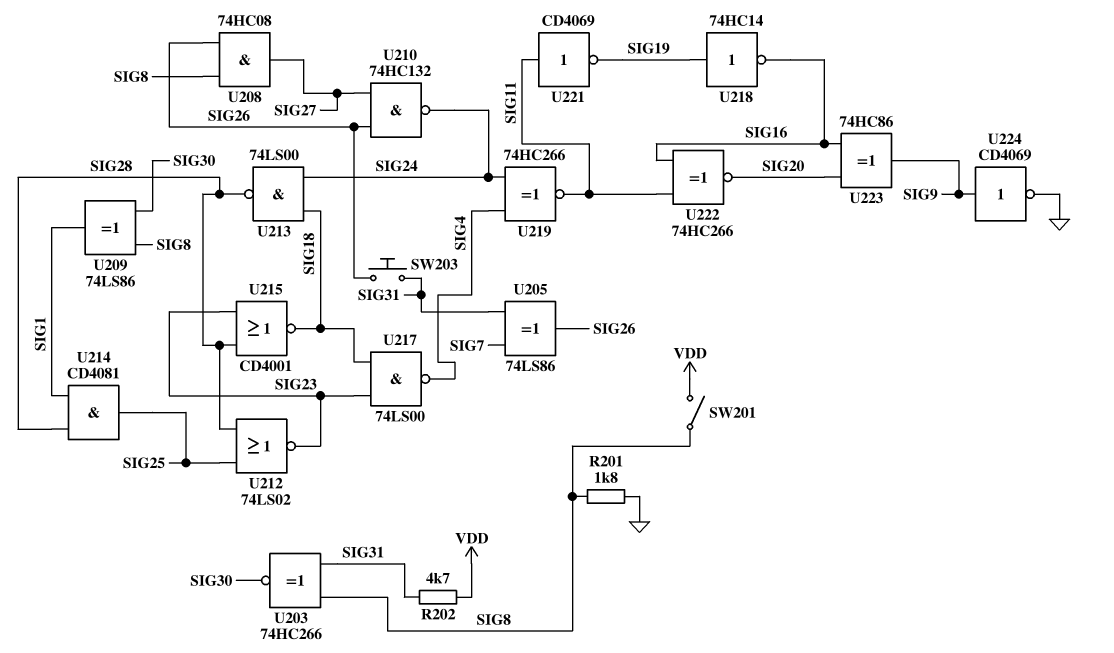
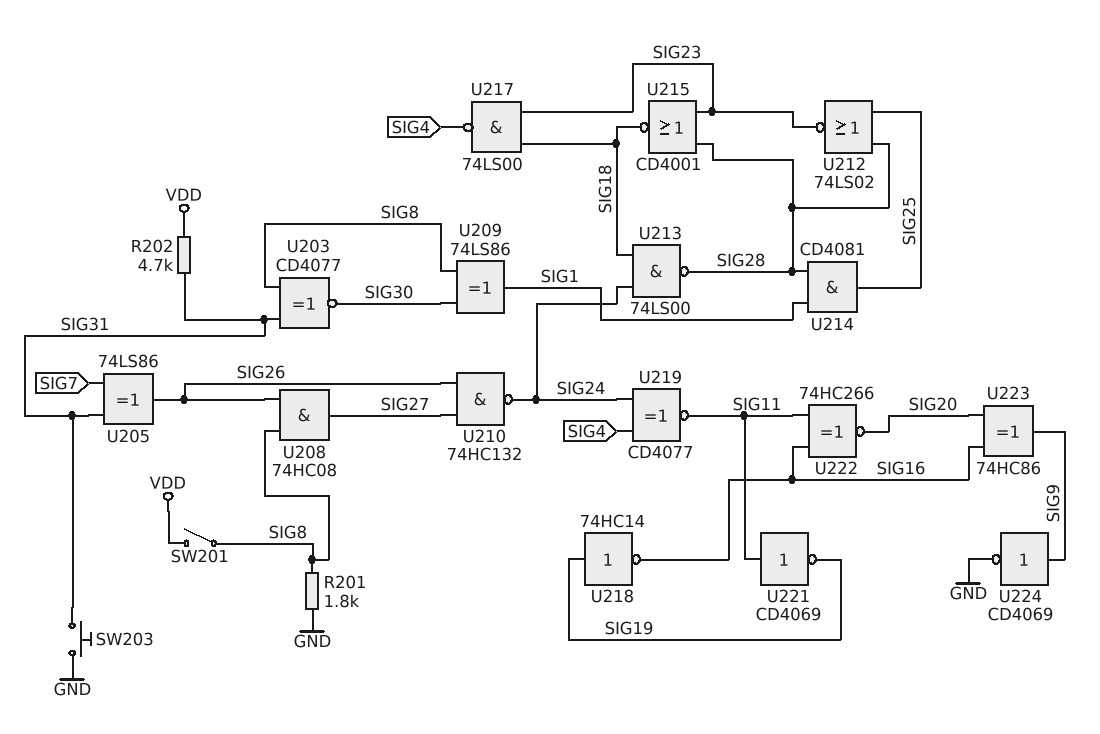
SW203: button (SIG26, SIG31) -> button (GND, SIG31)
U203: XNOR 74HC266 (in SIG8, in SIG31, out SIG30) -> XNOR CD4077 (in SIG8, in SIG31, out SIG30)
U219: XNOR 74HC266 (in SIG4, in SIG24, out SIG11) -> XNOR CD4077 (in SIG4, in SIG24, out SIG11)

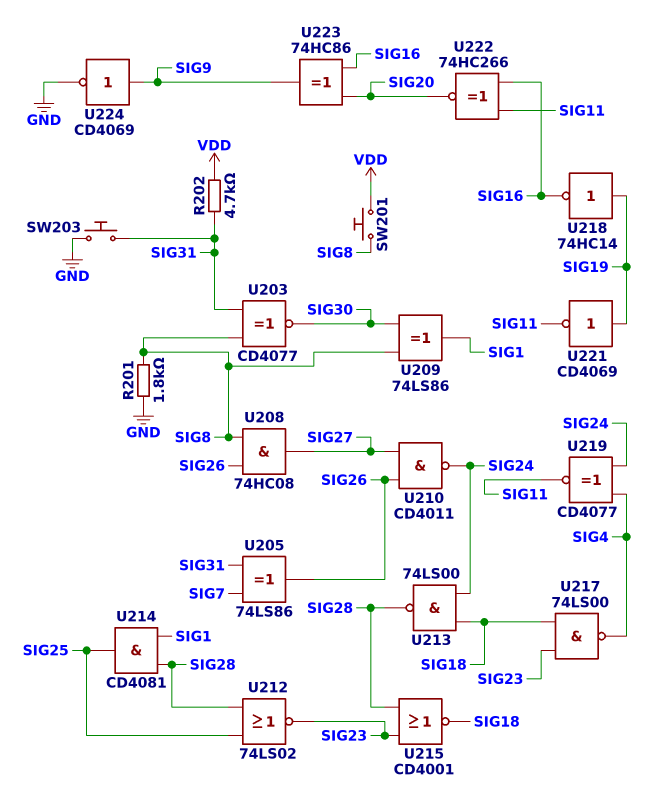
SW201: switch (SIG8, VDD) -> button (SIG8, VDD)
U210: NAND 74HC132 (in SIG26, in SIG27, out SIG24) -> NAND CD4011 (in SIG26, in SIG27, out SIG24)
U221: NOT CD4069 (in SIG11, out SIG19) -> NOT CD4069 (in SIG19, out SIG11)

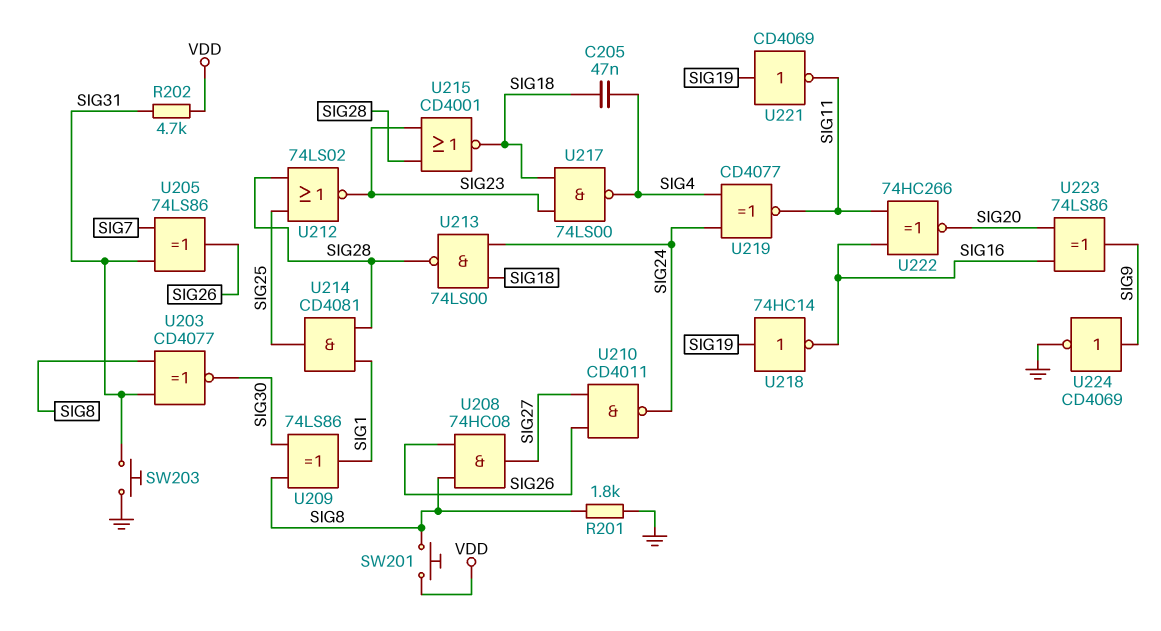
C205: none -> 47nF (SIG4, SIG18)
U223: XOR 74HC86 (in SIG16, in SIG20, out SIG9) -> XOR 74LS86 (in SIG16, in SIG20, out SIG9)

